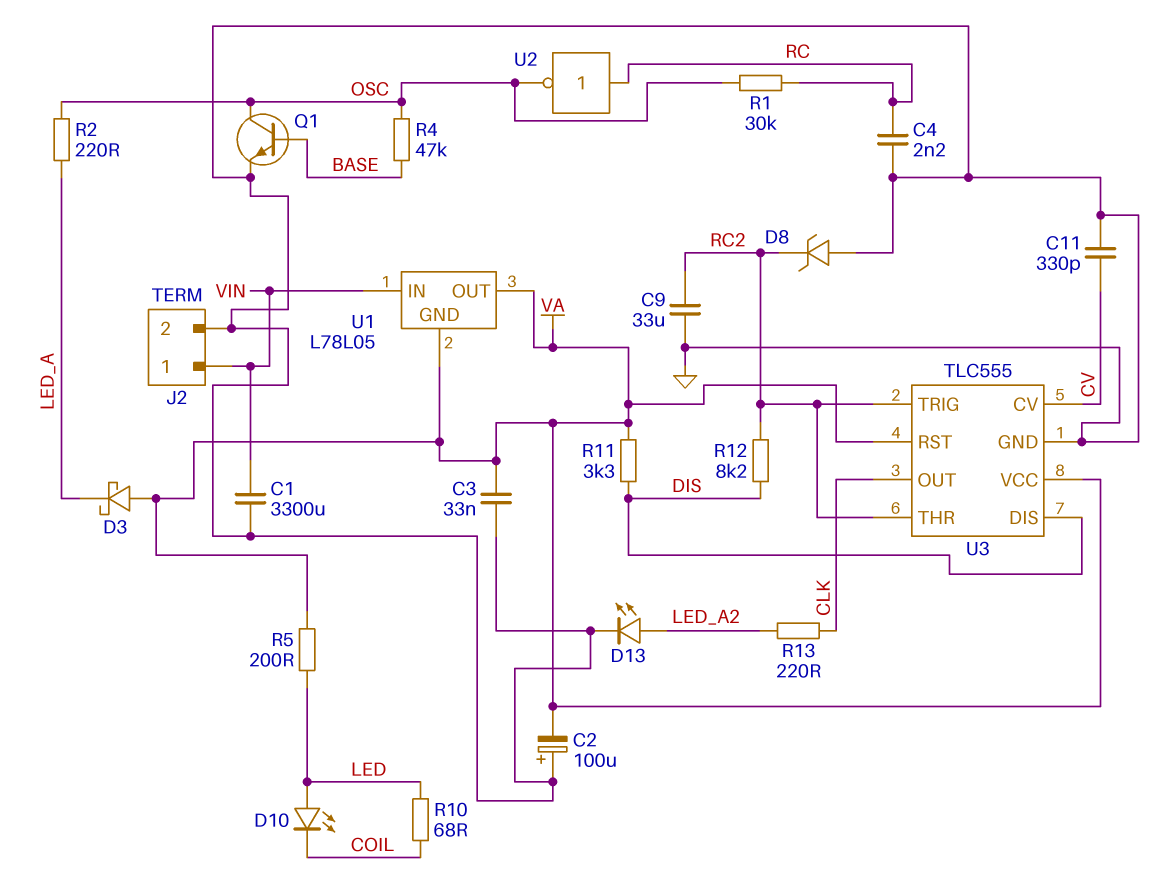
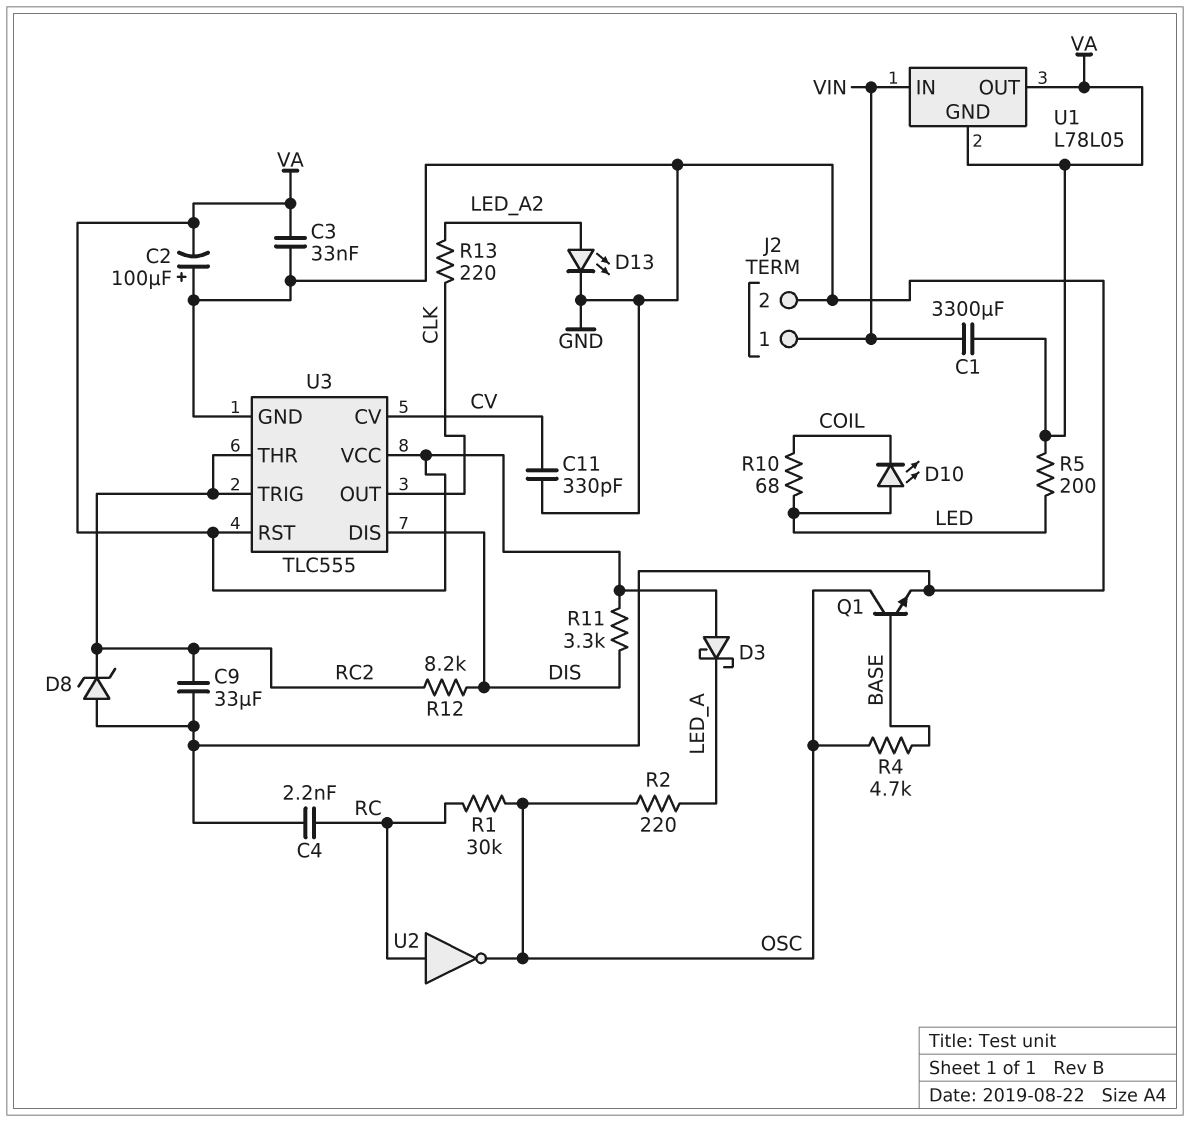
C1: 3300uF (GND, VIN) -> 3300uF (VA, VIN)
R4: 47k (BASE, OSC) -> 4.7k (BASE, OSC)

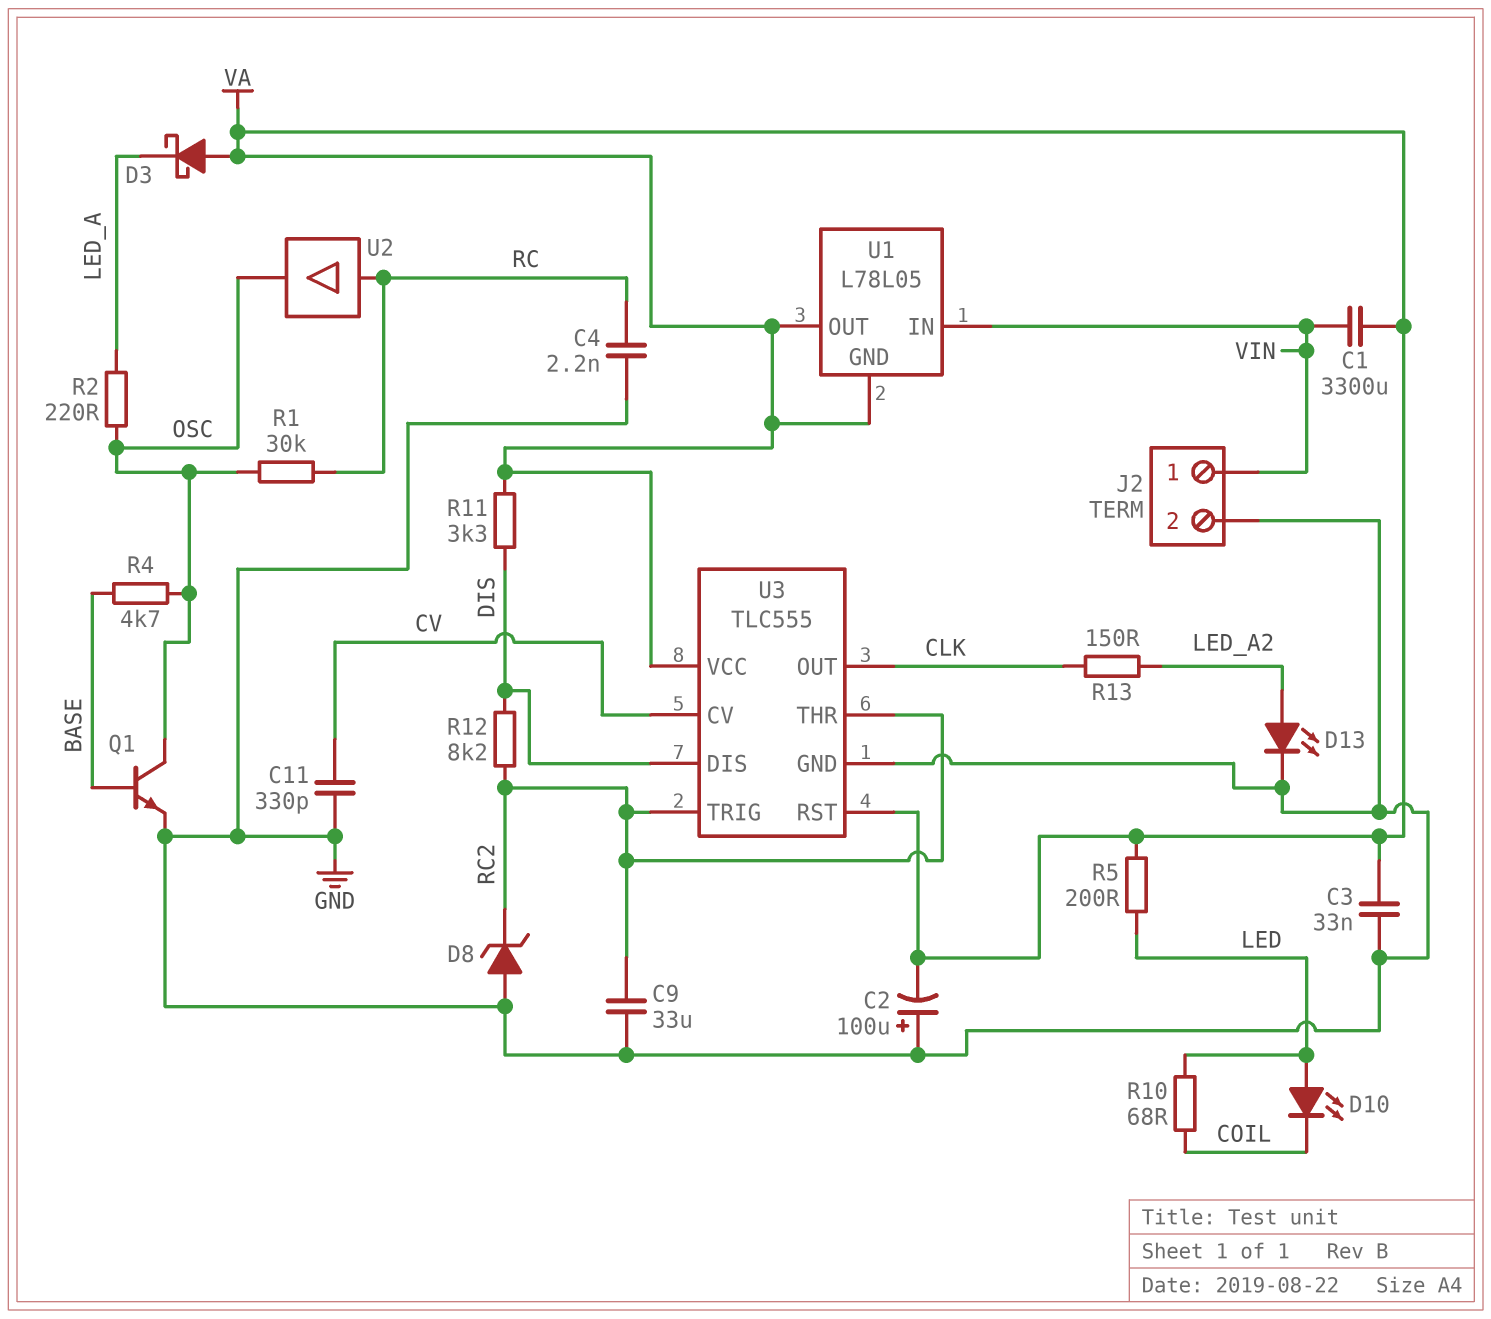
R13: 220 (CLK, LED_A2) -> 150 (CLK, LED_A2)
U2: NOT (in RC, out OSC) -> buffer (in RC, out OSC)

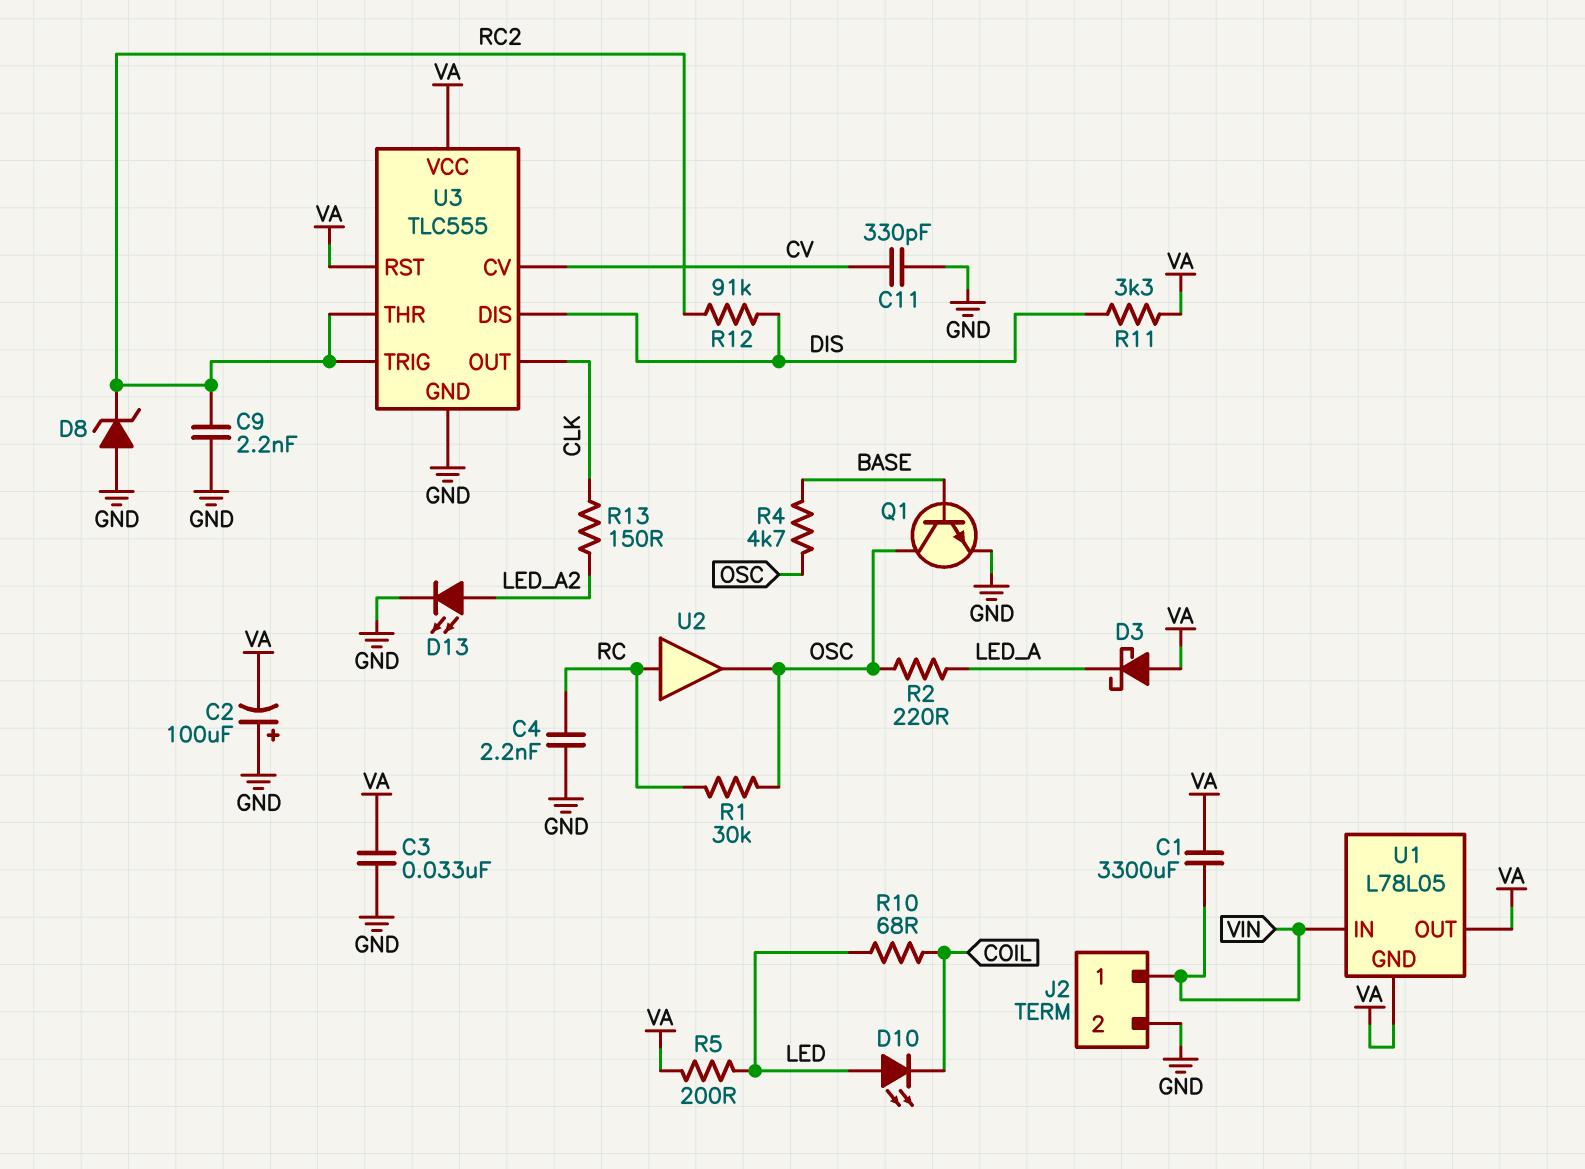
C9: 33uF (GND, RC2) -> 2.2nF (GND, RC2)
R12: 8.2k (DIS, RC2) -> 91k (DIS, RC2)

